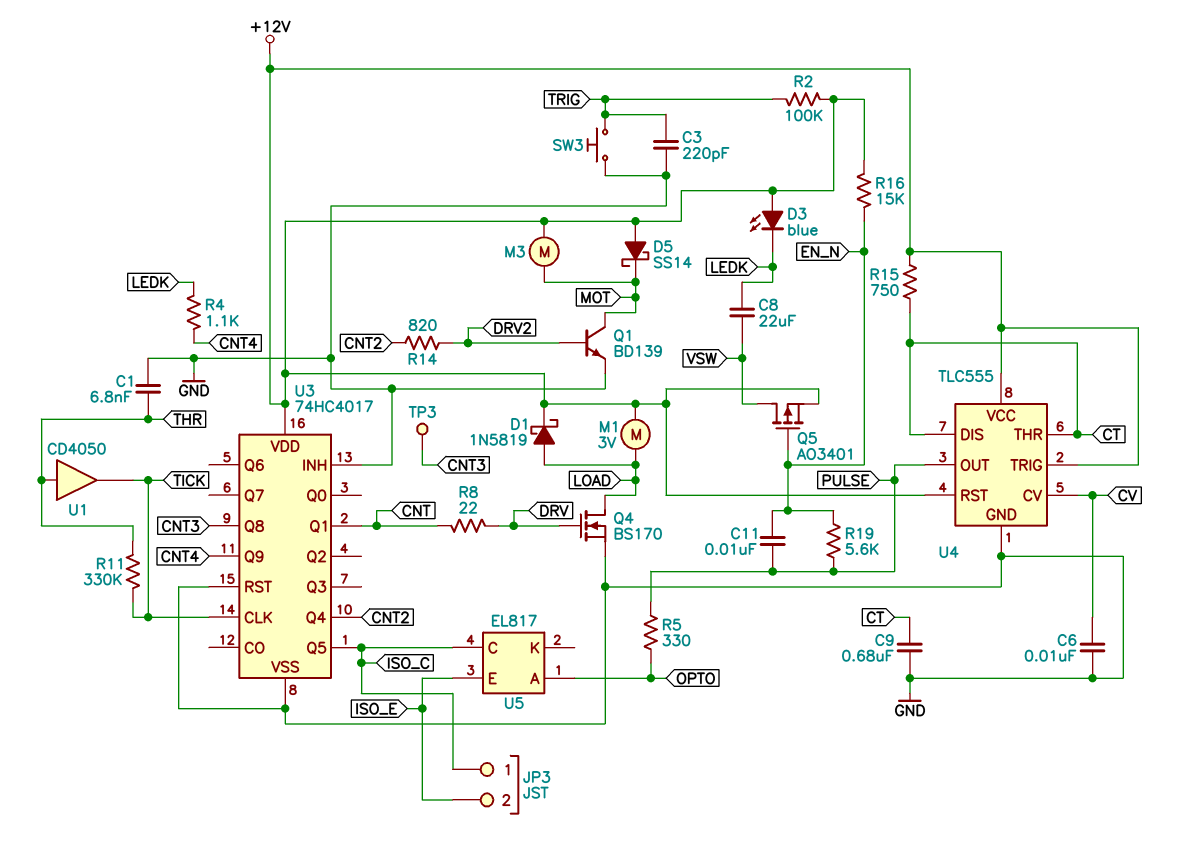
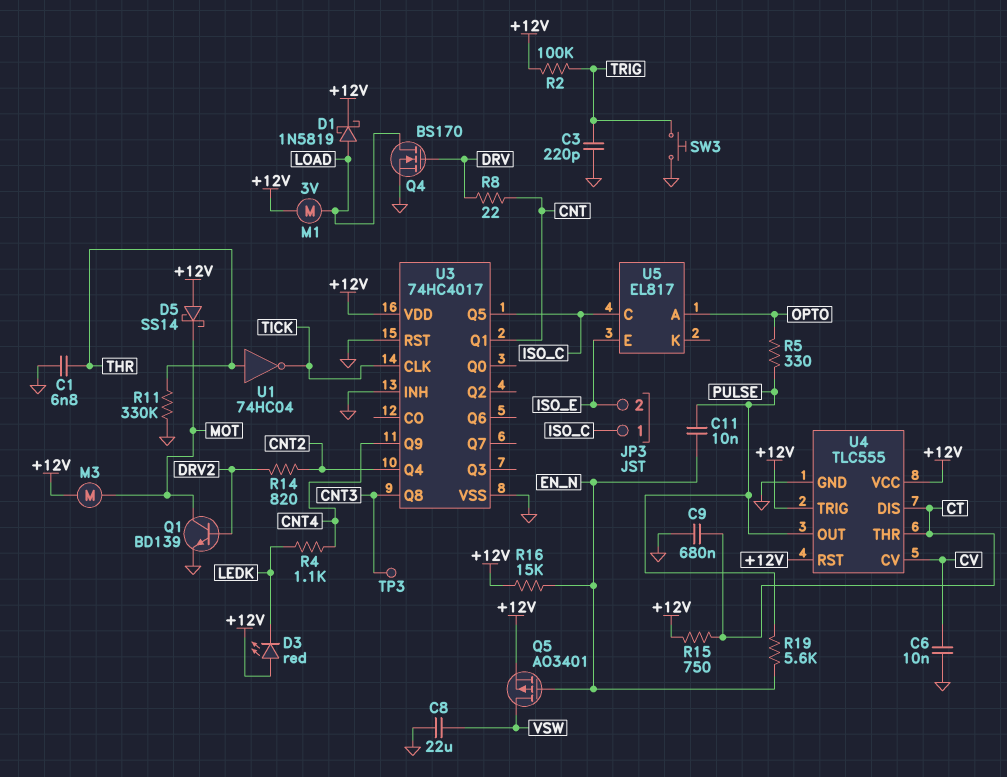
C8: 22uF (LEDK, VSW) -> 22uF (GND, VSW)
D3: LED blue (A +12V, K LEDK) -> LED red (A +12V, K LEDK)
R11: 330k (THR, TICK) -> 330k (GND, THR)
U1: buffer CD4050 (in THR, out TICK) -> NOT 74HC04 (in THR, out TICK)

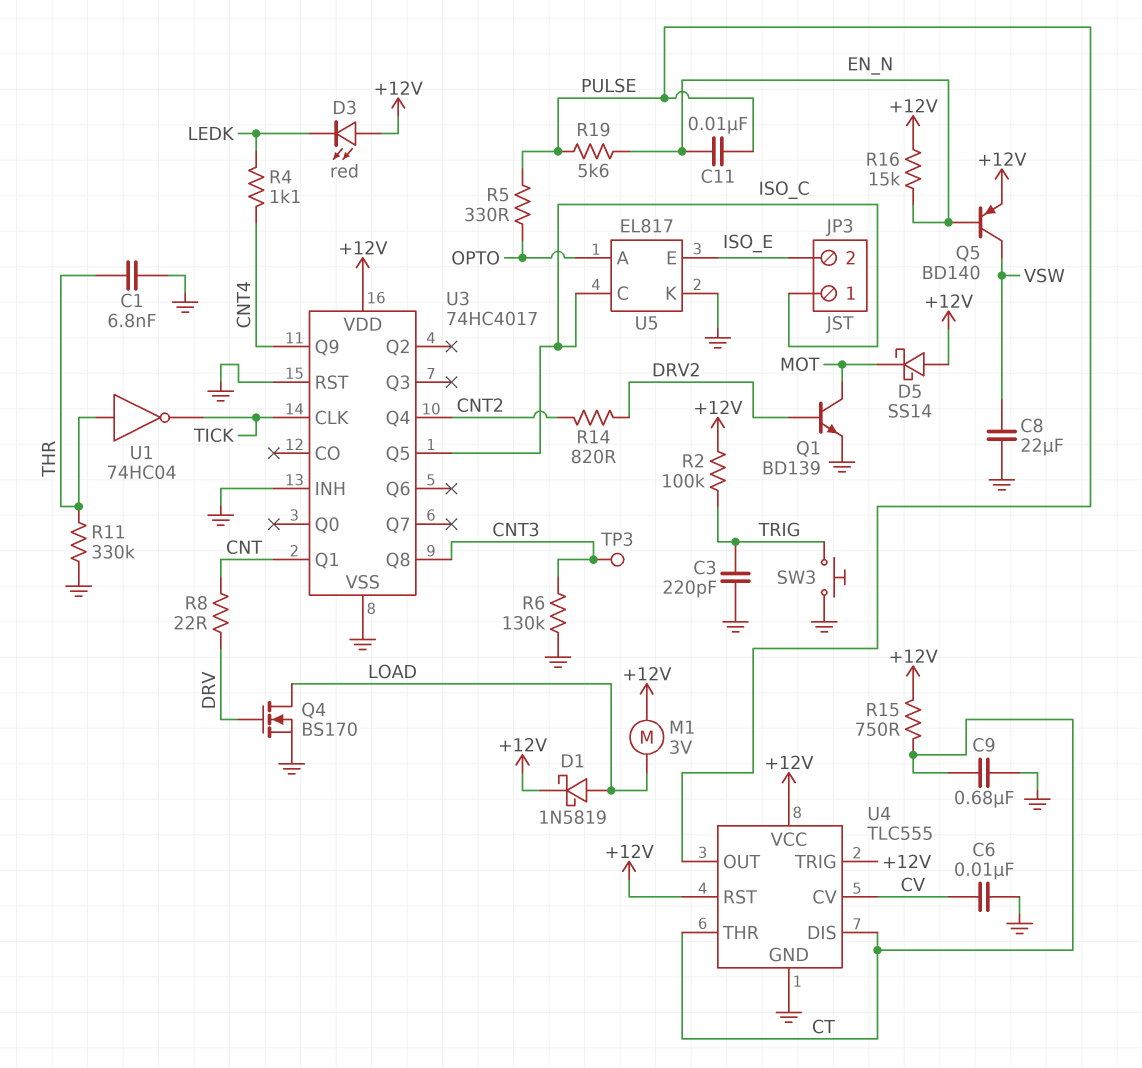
M3: motor (+12V, MOT) -> none
Q5: PMOS AO3401 (G EN_N, D VSW, S +12V) -> PNP BD140 (B EN_N, C VSW, E +12V)
R6: none -> 130k (CNT3, GND)
U5 pin K: none -> GND

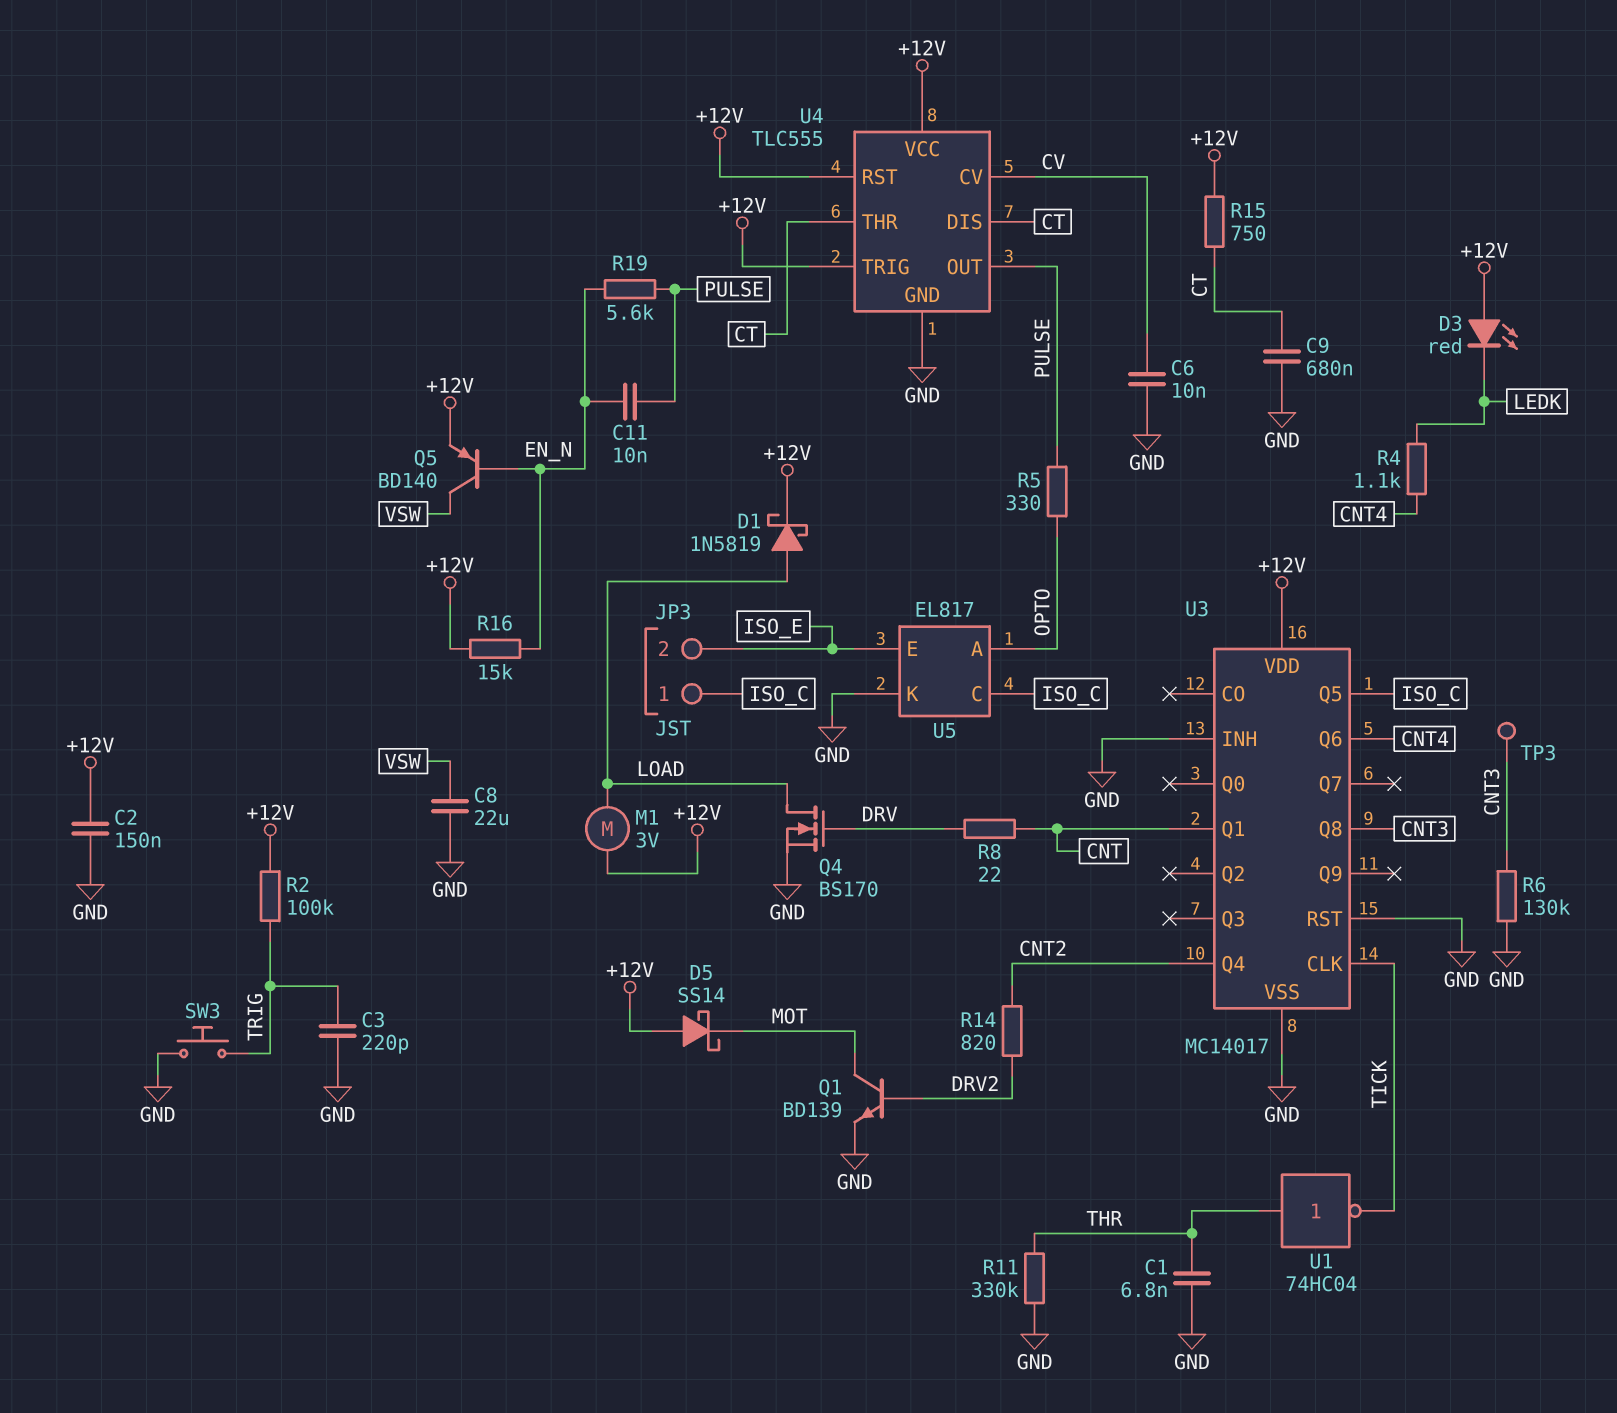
C2: none -> 150nF (+12V, GND)
U3: 74HC4017 -> MC14017
U3 pin Q6: none -> CNT4
U3 pin Q9: CNT4 -> none

